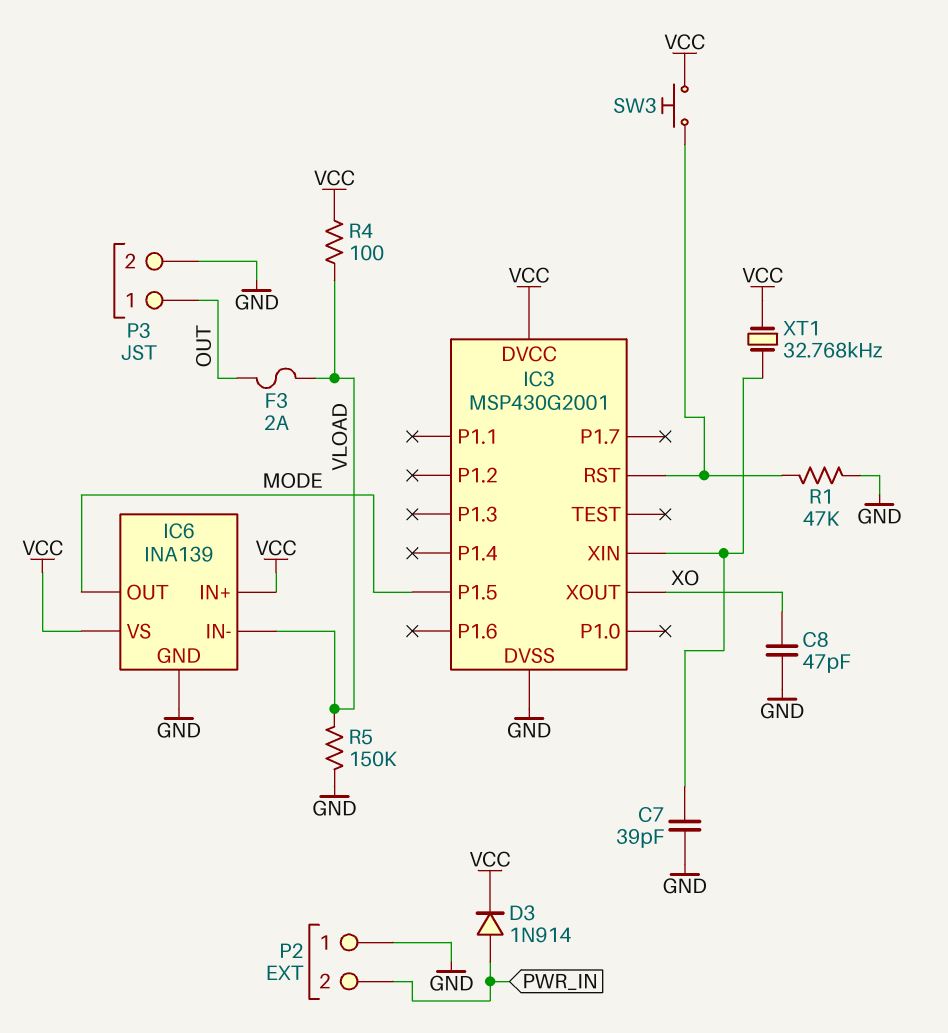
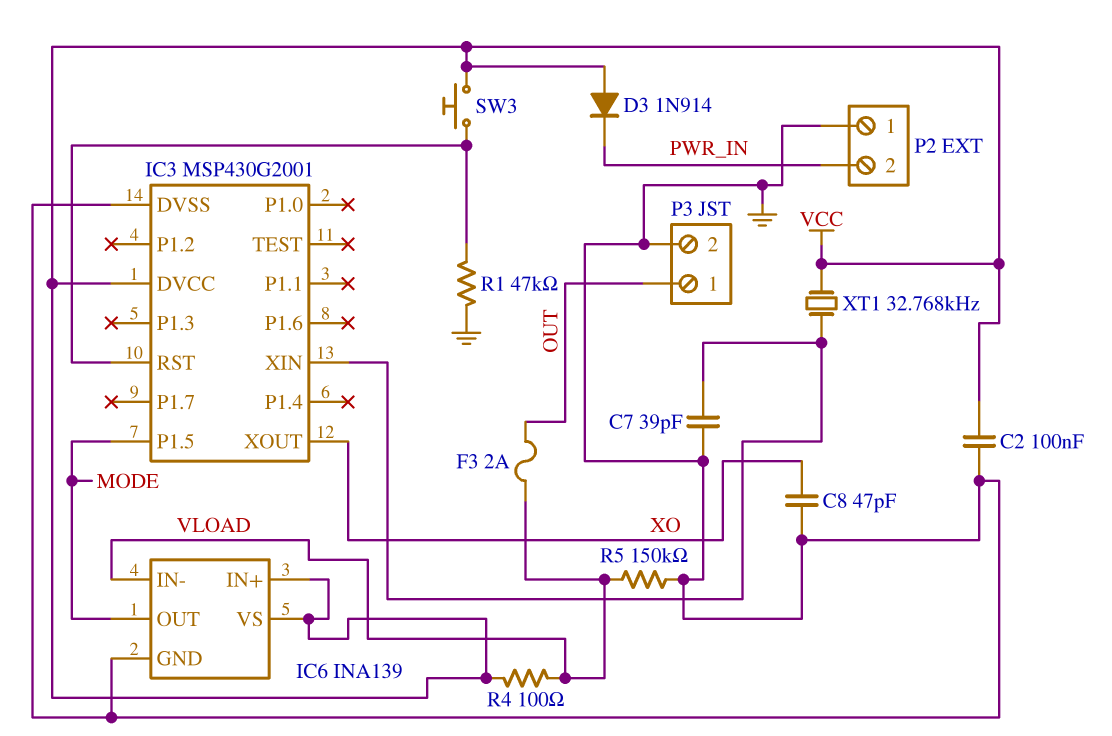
C2: none -> 100nF (GND, VCC)
D3: diode 1N914 (A PWR_IN, K VCC) -> diode 1N914 (A VCC, K PWR_IN)

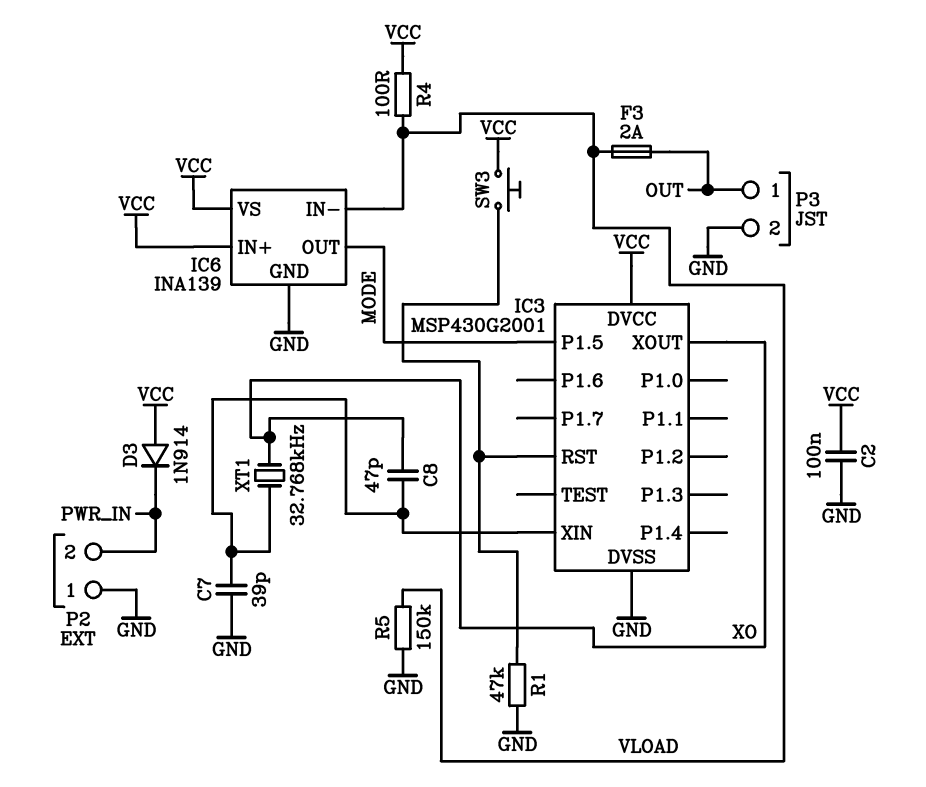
C8: 47pF (GND, XO) -> 47pF (IC3/XIN, XO)
XT1: 32.768kHz (IC3/XIN, VCC) -> 32.768kHz (IC3/XIN, XO)

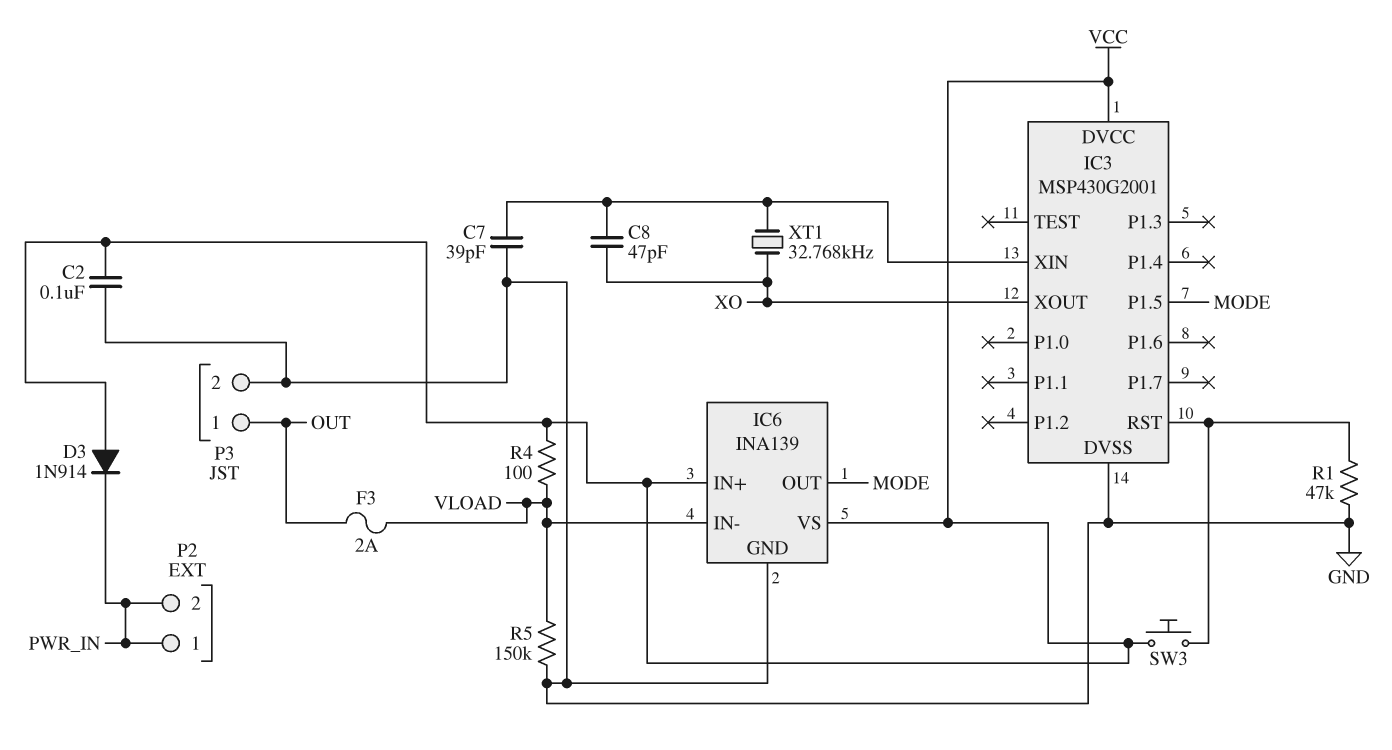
P2 pin 1: GND -> PWR_IN

